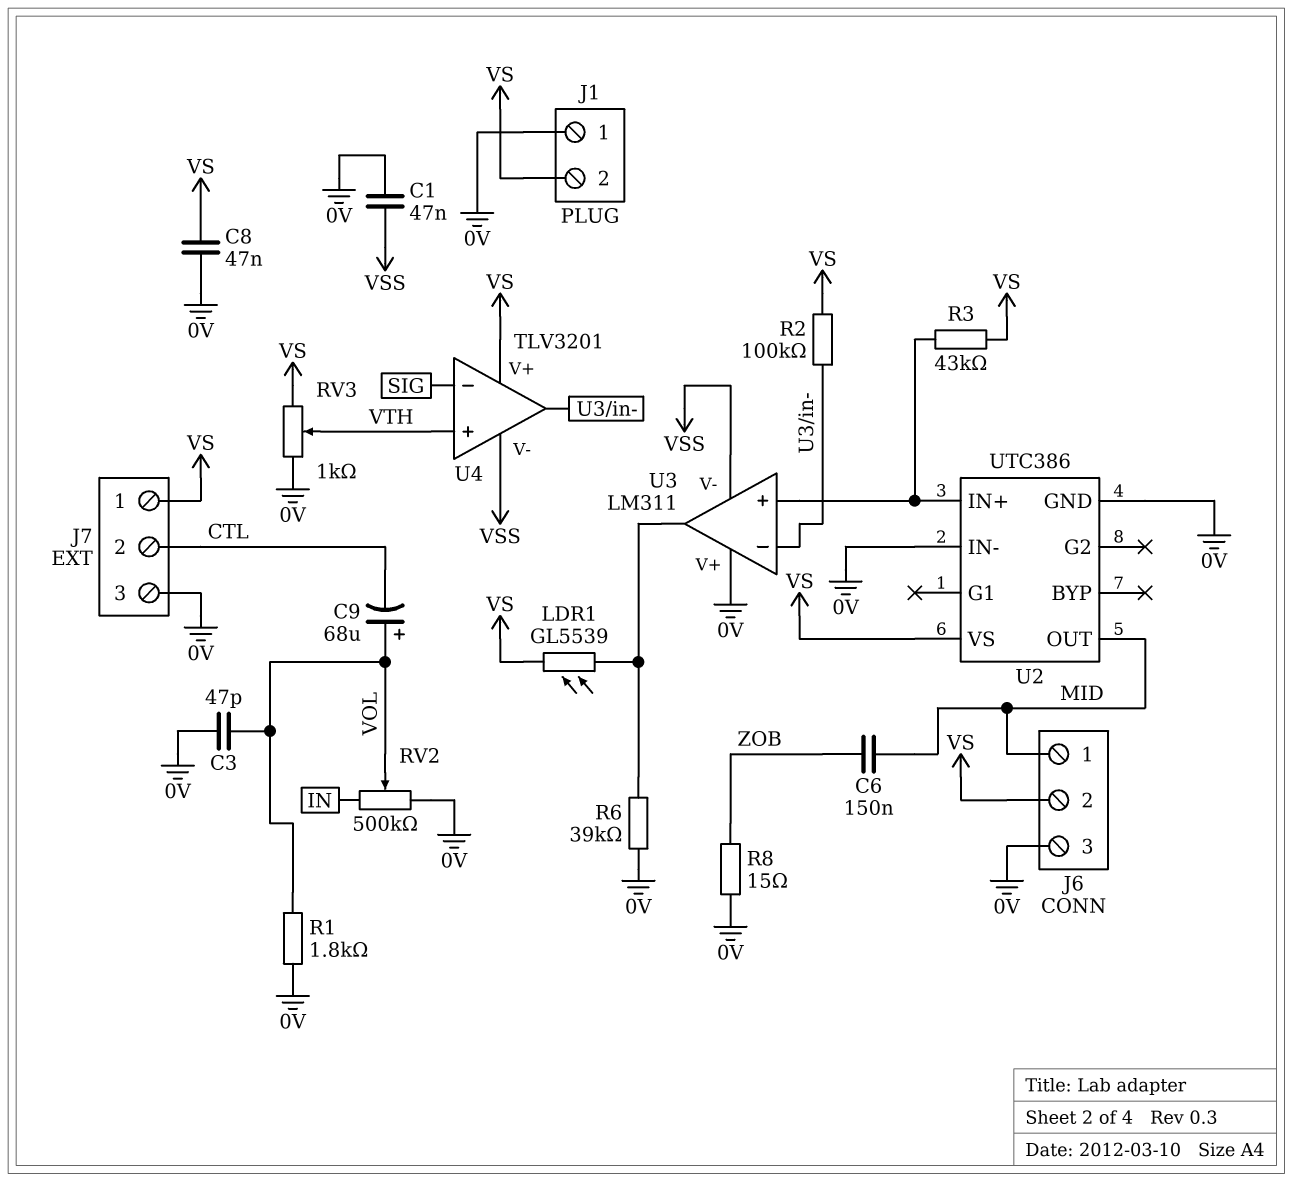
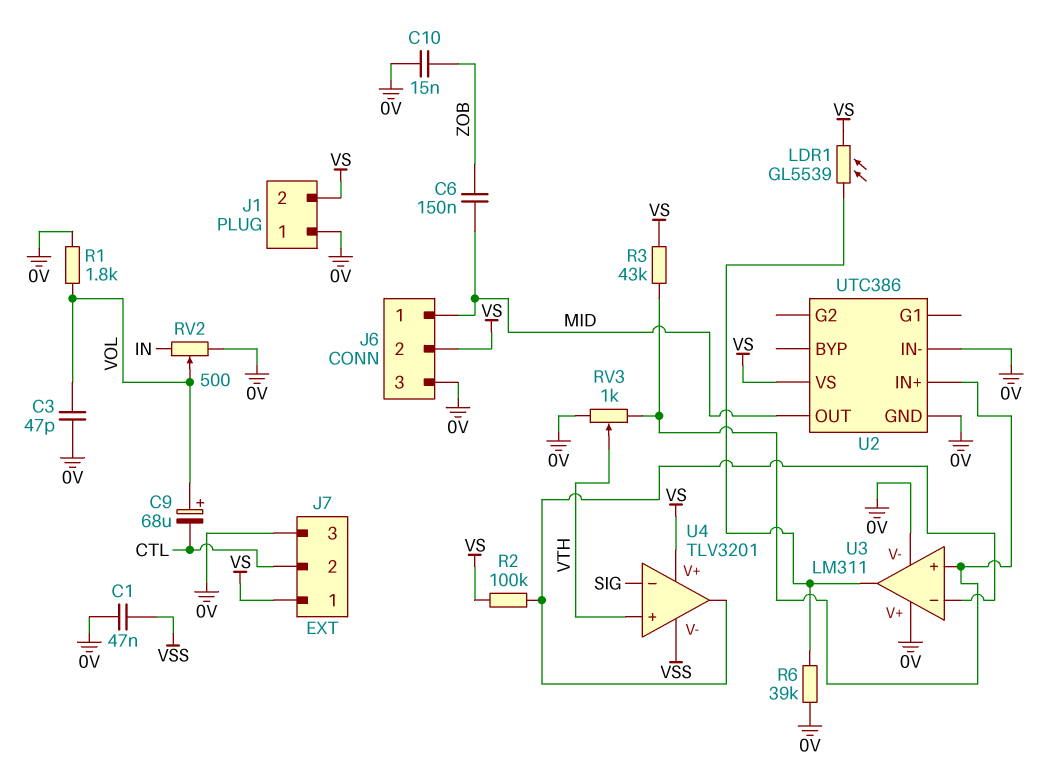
C8: 47nF (0V, VS) -> none
C10: none -> 15nF (0V, ZOB)
R8: 15 (0V, ZOB) -> none
RV2: 500k (0V, IN, wiper VOL) -> 500 (0V, IN, wiper VOL)
RV3: 1k (0V, VS, wiper VTH) -> 1k (0V, U2/IN+, wiper VTH)
U3 pin V-: VSS -> 0V

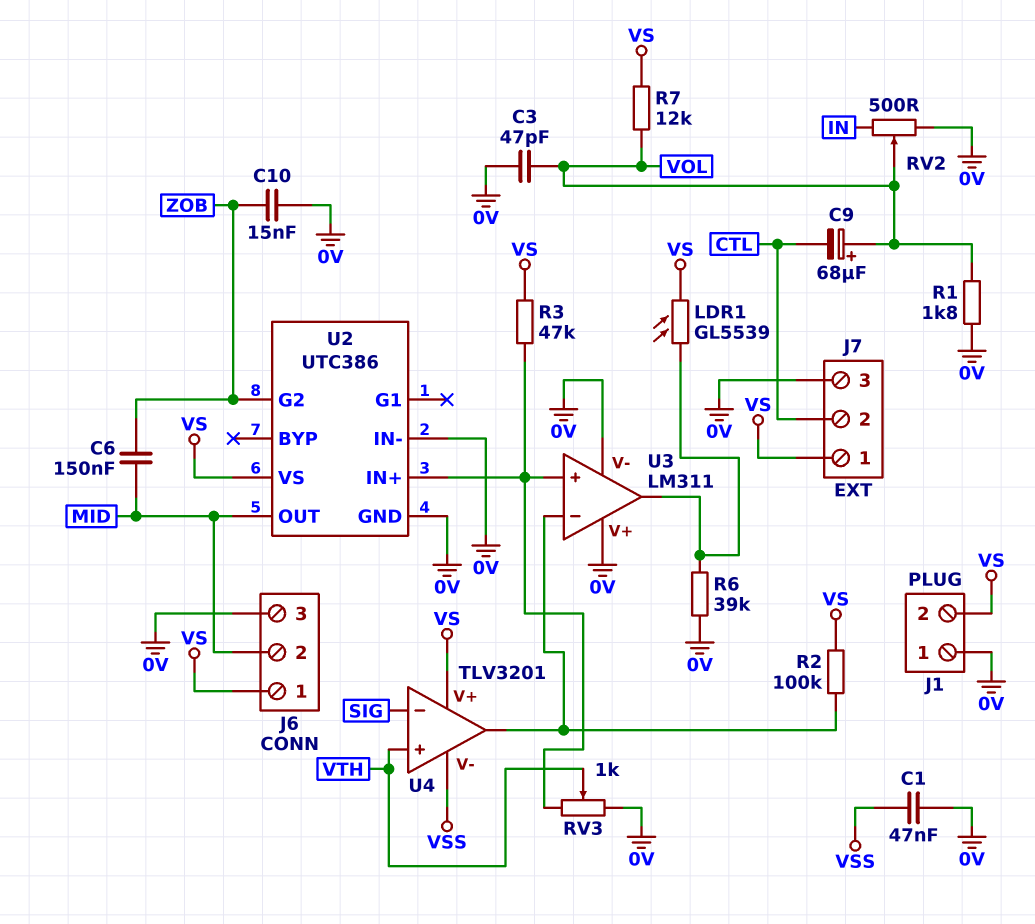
J6 pin 1: MID -> VS
J6 pin 2: VS -> MID
R3: 43k (U2/IN+, VS) -> 47k (U2/IN+, VS)
R7: none -> 12k (VOL, VS)
U2 pin G2: none -> ZOB

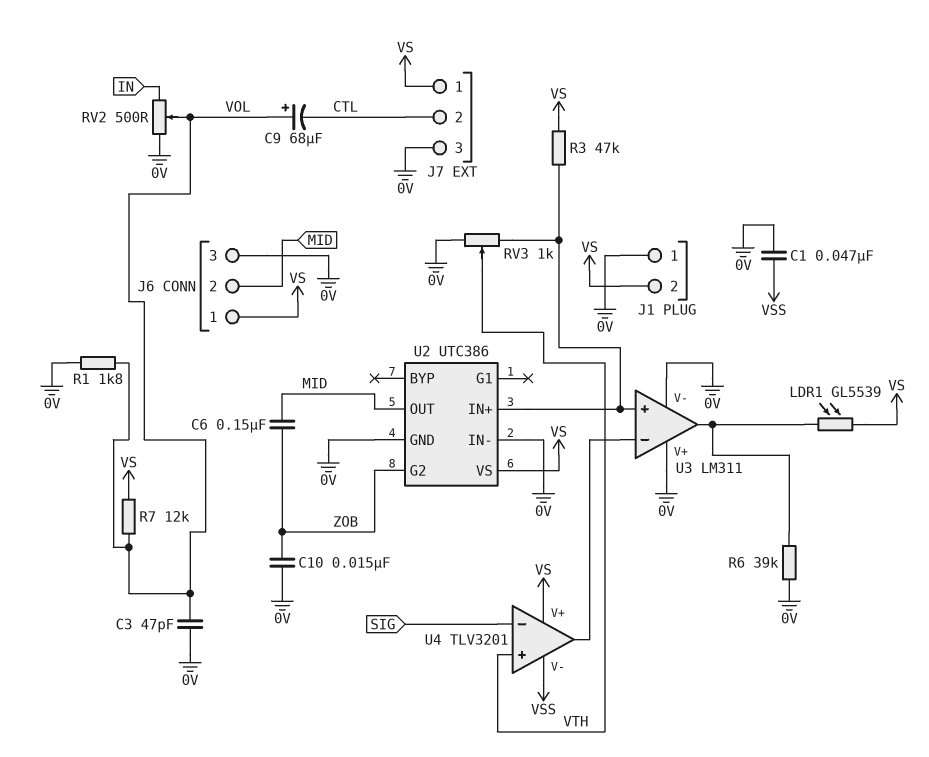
R2: 100k (U3/in-, VS) -> none

